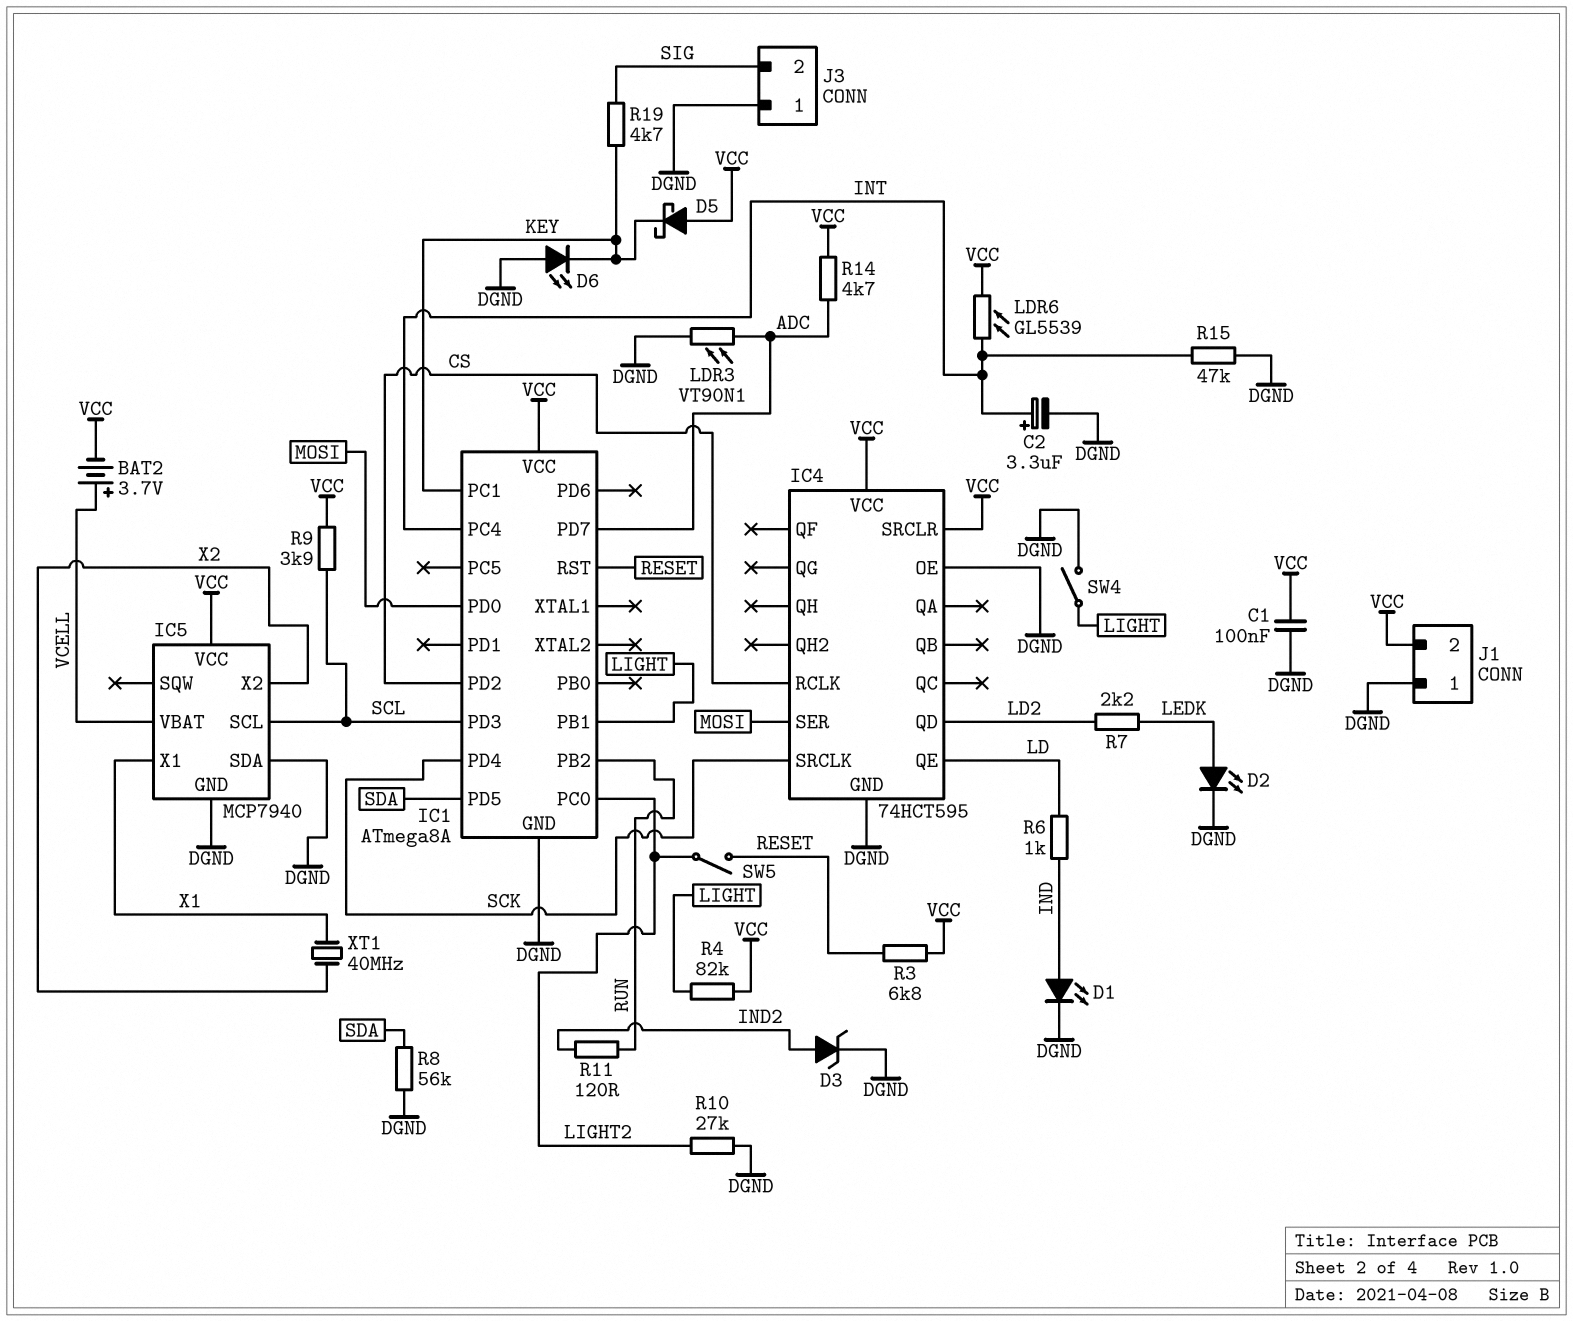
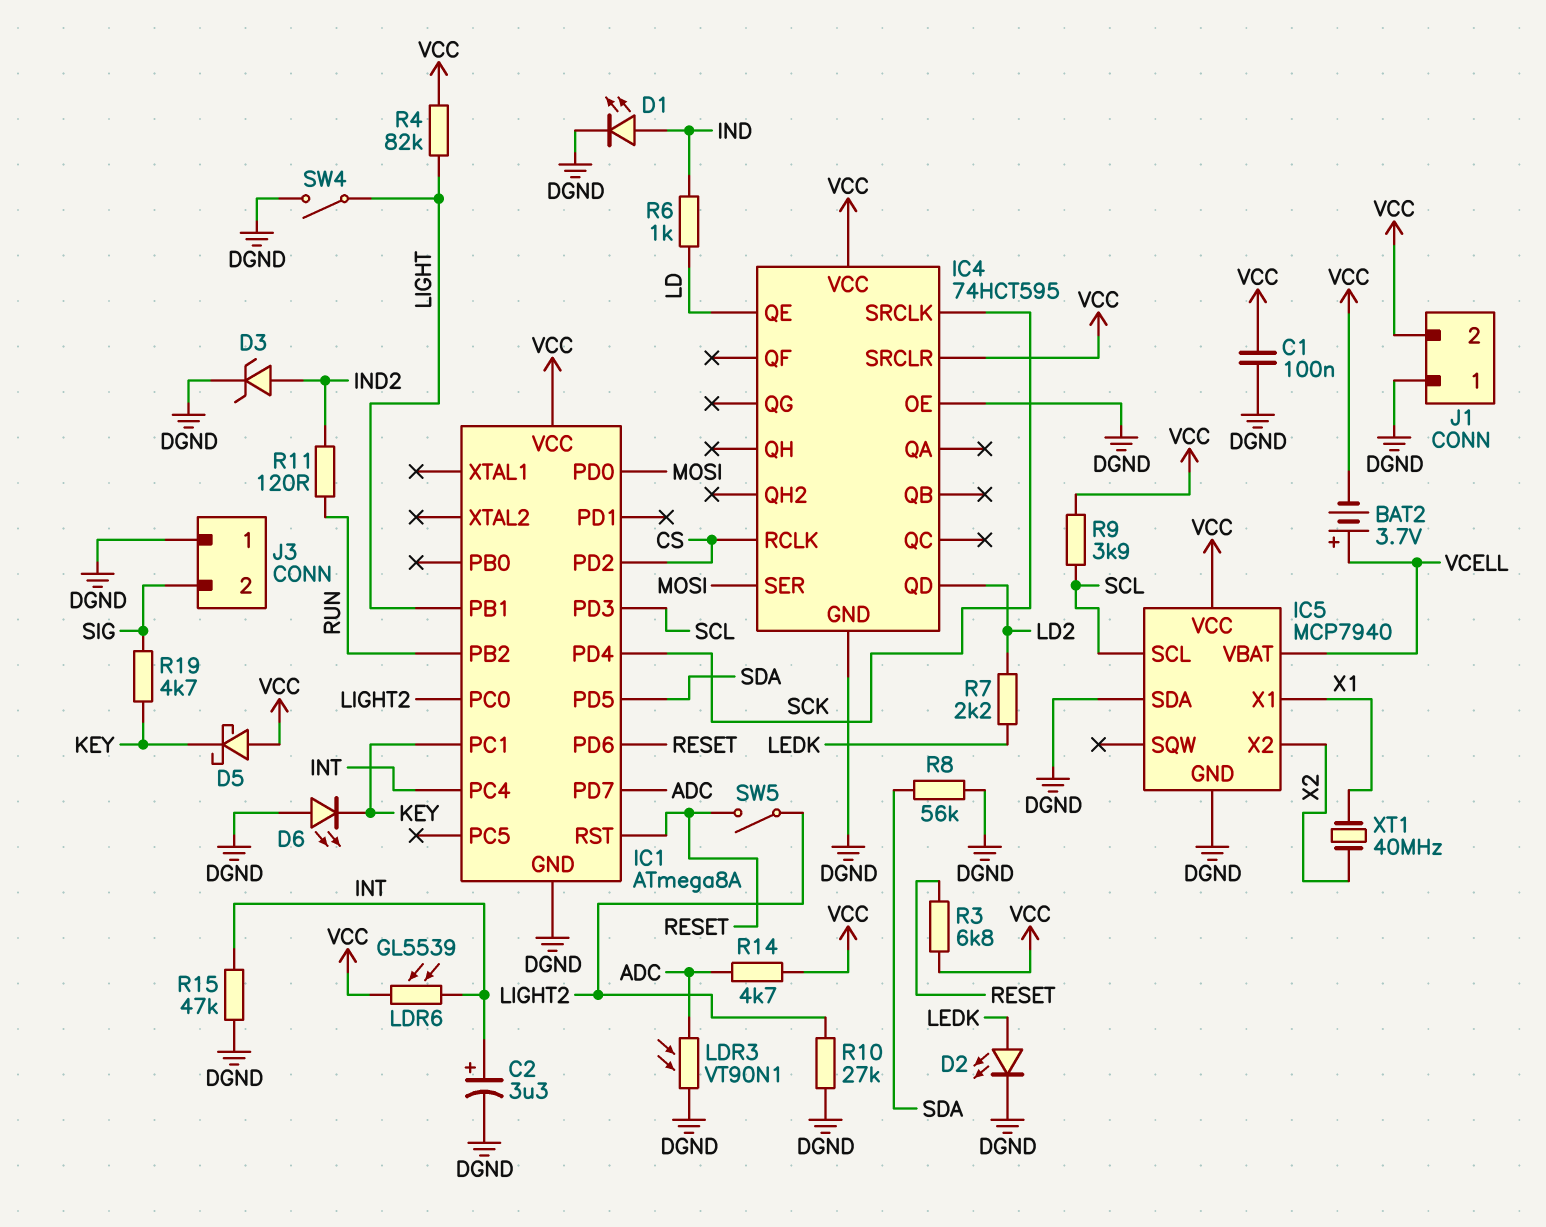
IC1 pin PD6: none -> RESET

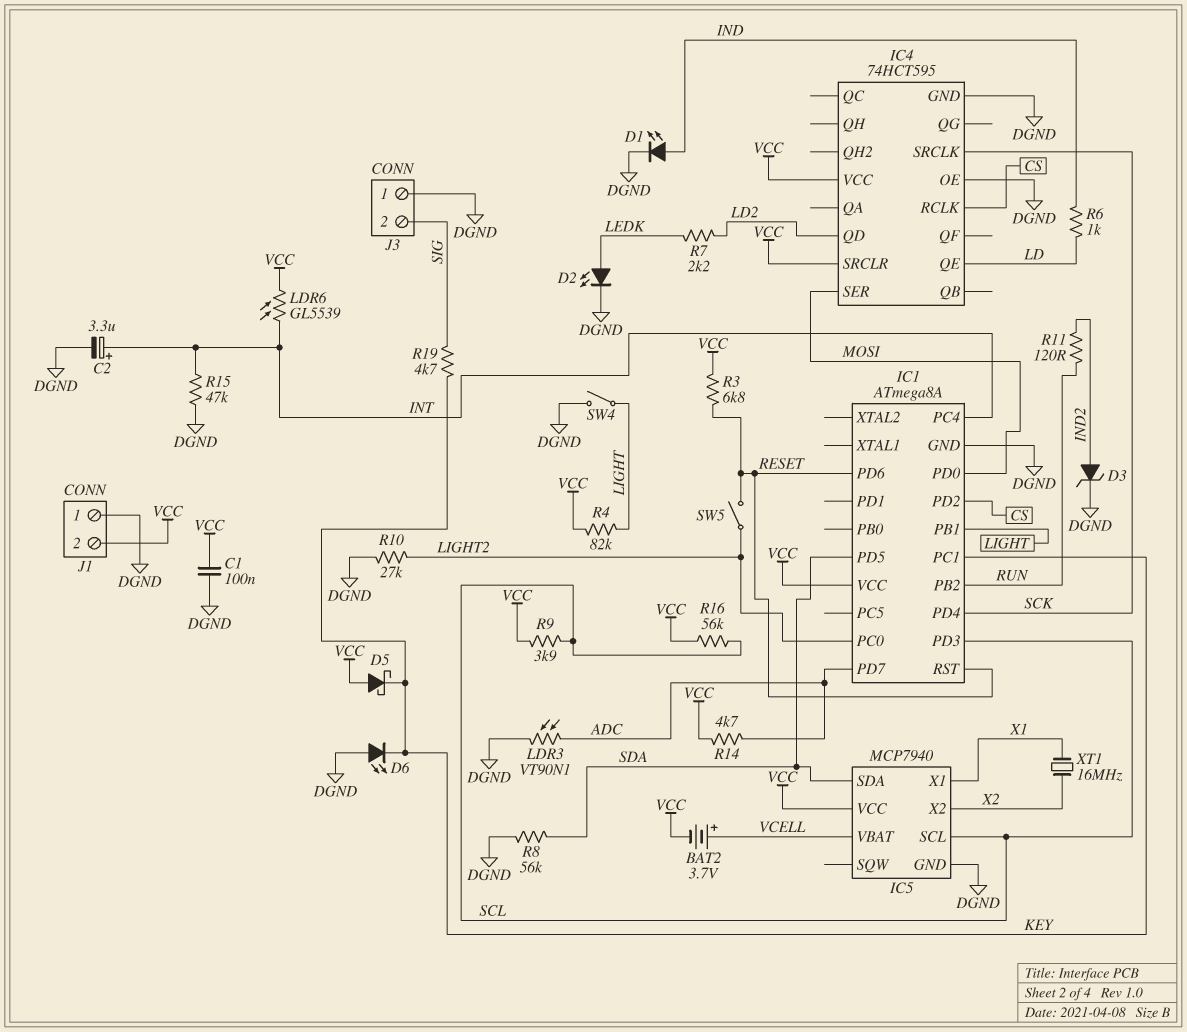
IC5 pin SDA: DGND -> SDA
R16: none -> 56k (SCL, VCC)
XT1: 40MHz (X1, X2) -> 16MHz (X1, X2)

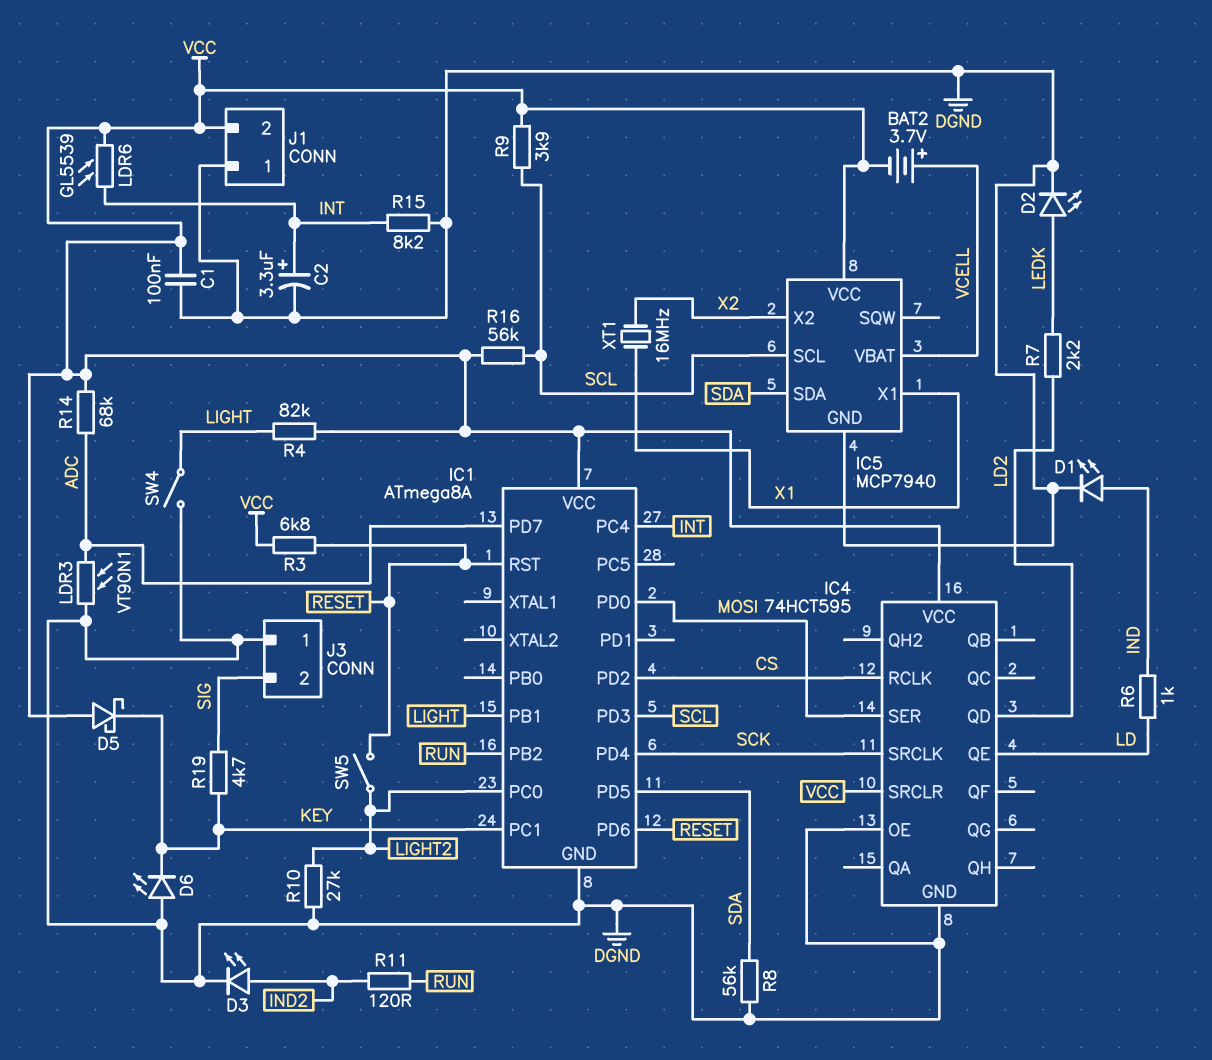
D3: zener (A IND2, K DGND) -> LED (A IND2, K DGND)
R14: 4.7k (ADC, VCC) -> 68k (ADC, VCC)
R15: 47k (DGND, INT) -> 8.2k (DGND, INT)

